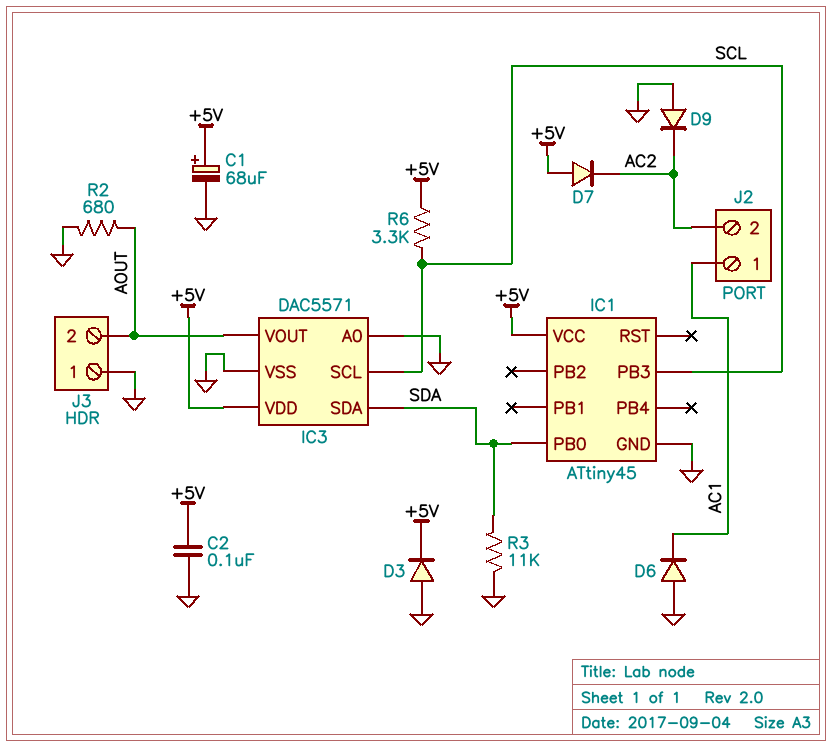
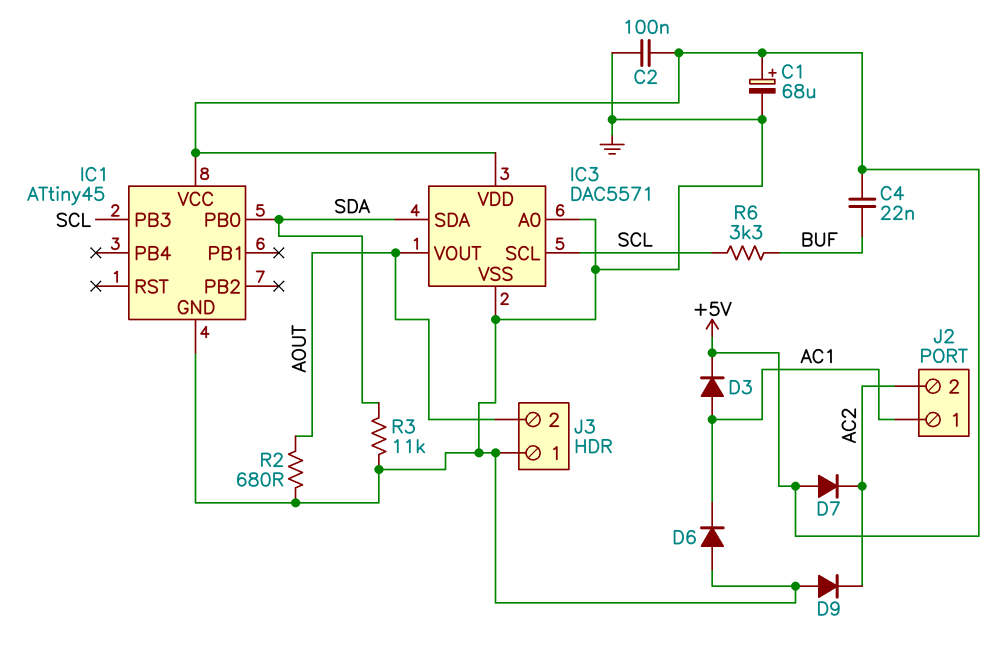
C4: none -> 22nF (+5V, BUF)
D3: diode (A GND, K +5V) -> diode (A AC1, K +5V)
R6: 3.3k (+5V, SCL) -> 3.3k (BUF, SCL)

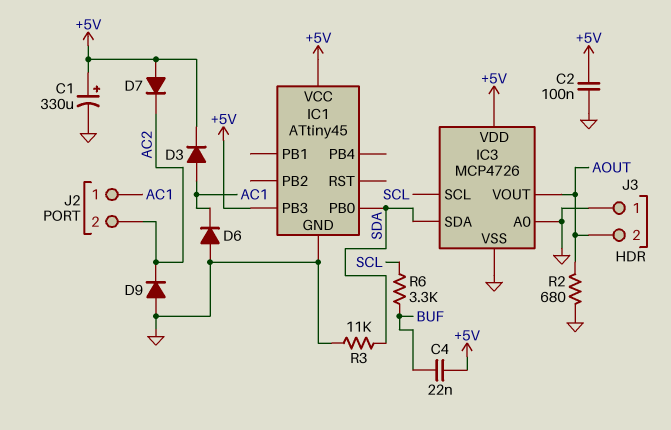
C1: 68uF (plus +5V, minus GND) -> 330uF (plus +5V, minus GND)
IC1 pin PB3: SCL -> +5V
IC3: DAC5571 -> MCP4726

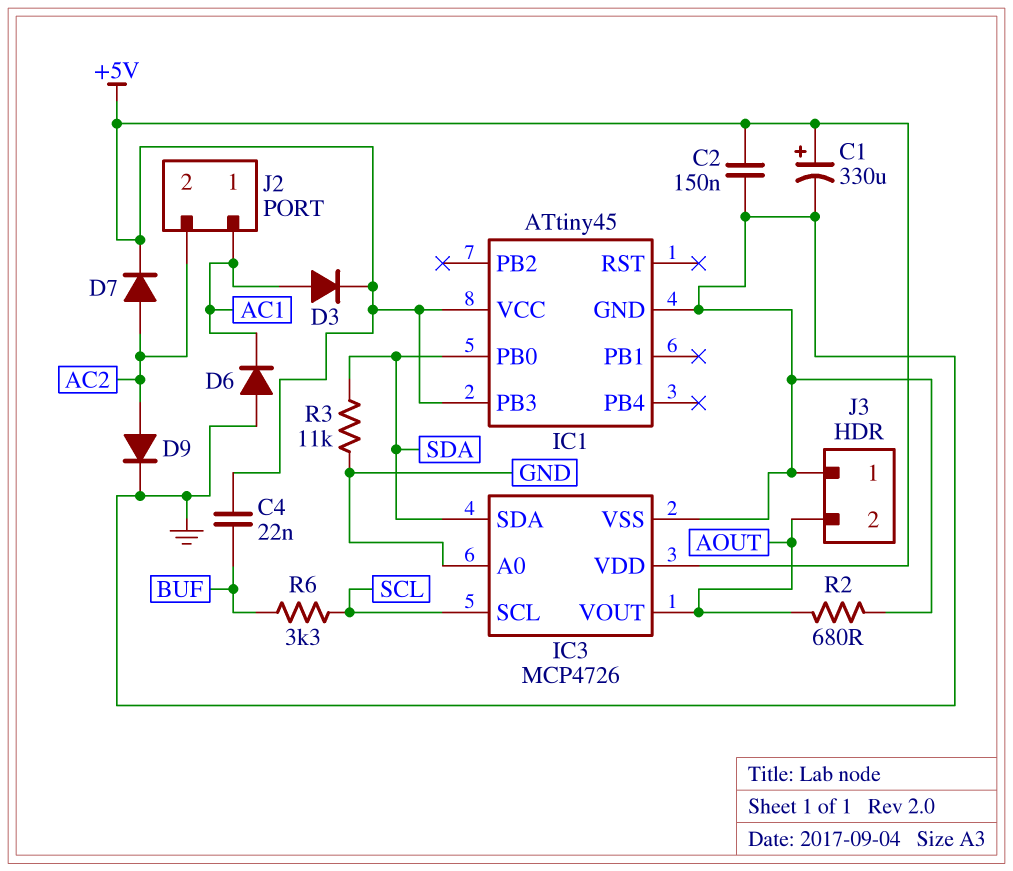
C2: 100nF (+5V, GND) -> 150nF (+5V, GND)
D7: diode (A +5V, K AC2) -> diode (A AC2, K +5V)
D9: diode (A GND, K AC2) -> diode (A AC2, K GND)

